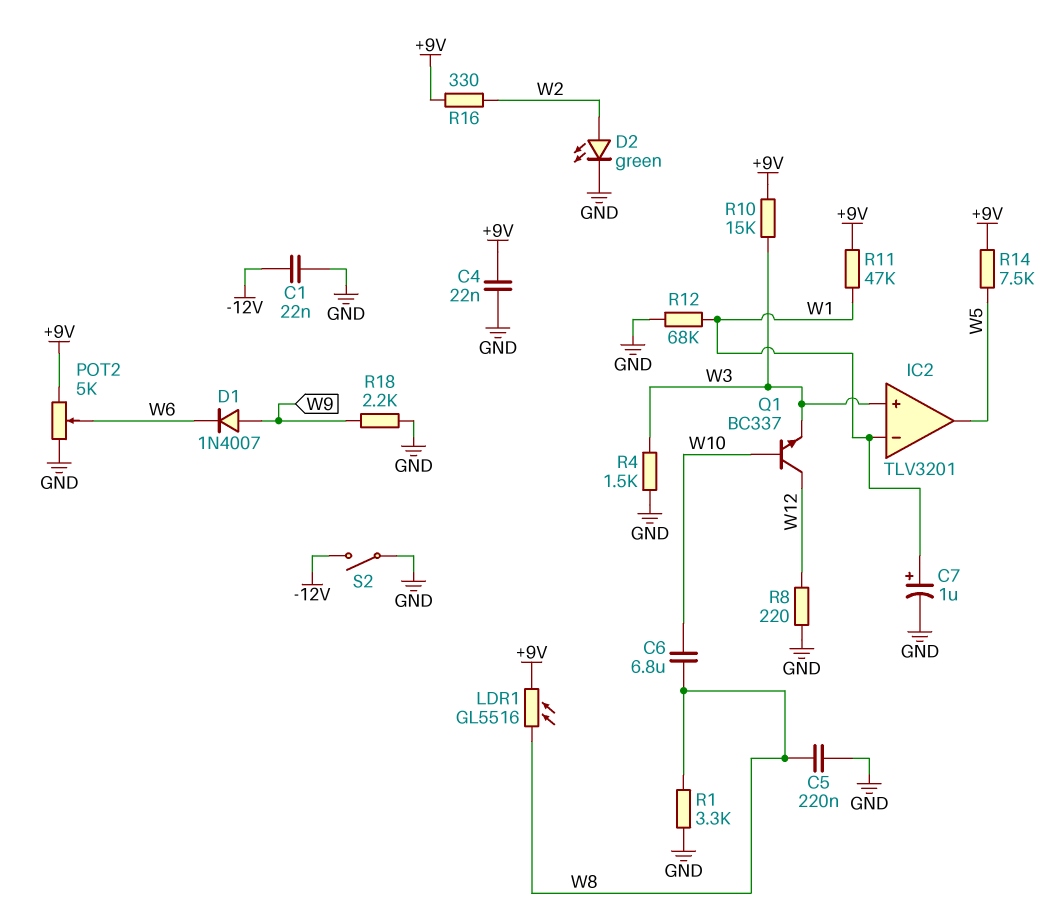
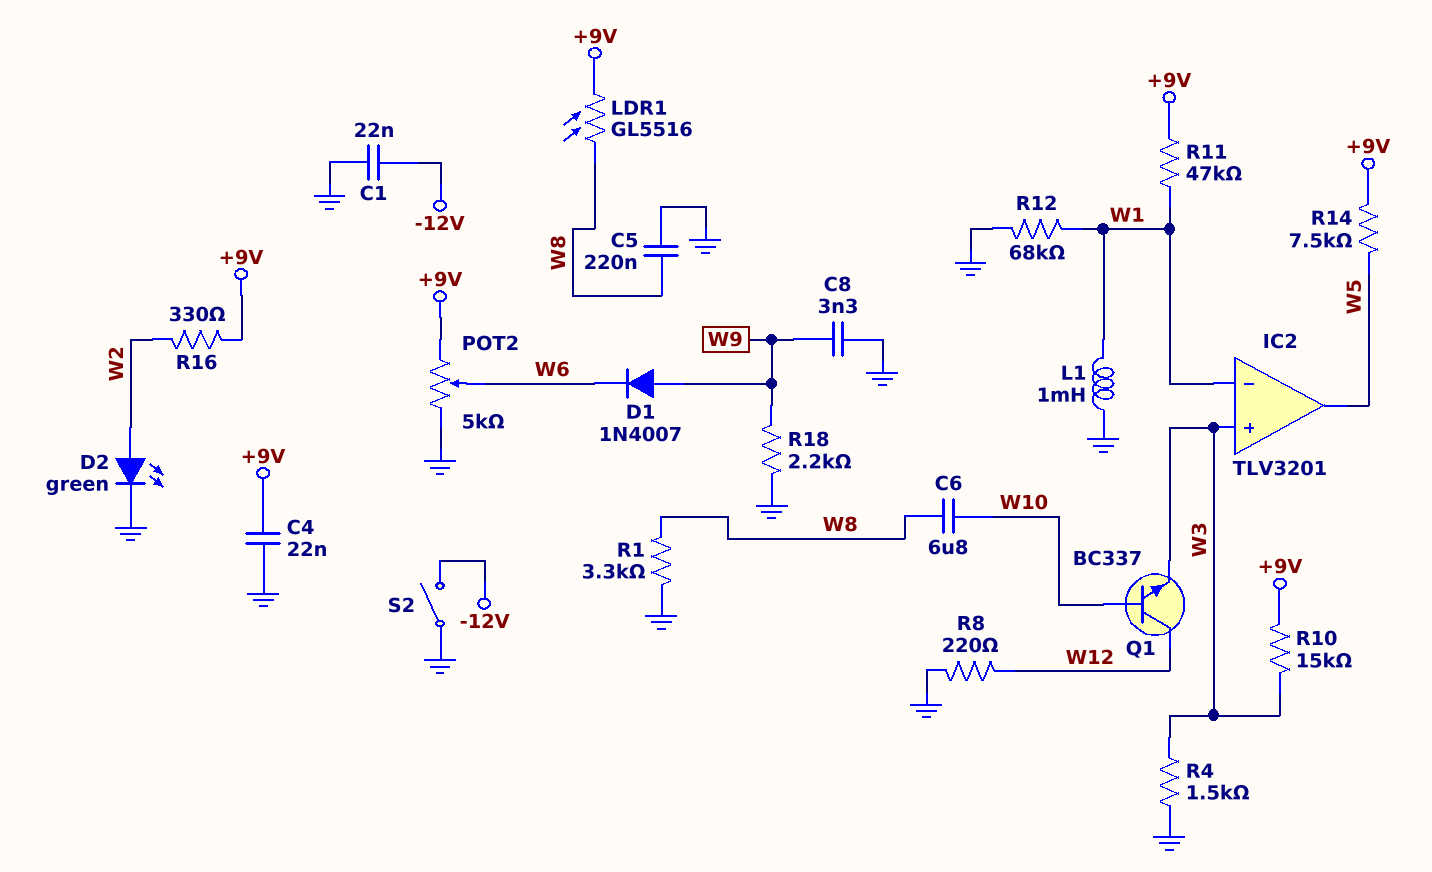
C7: 1uF (plus W1, minus GND) -> none
C8: none -> 3.3nF (GND, W9)
L1: none -> 1mH (GND, W1)

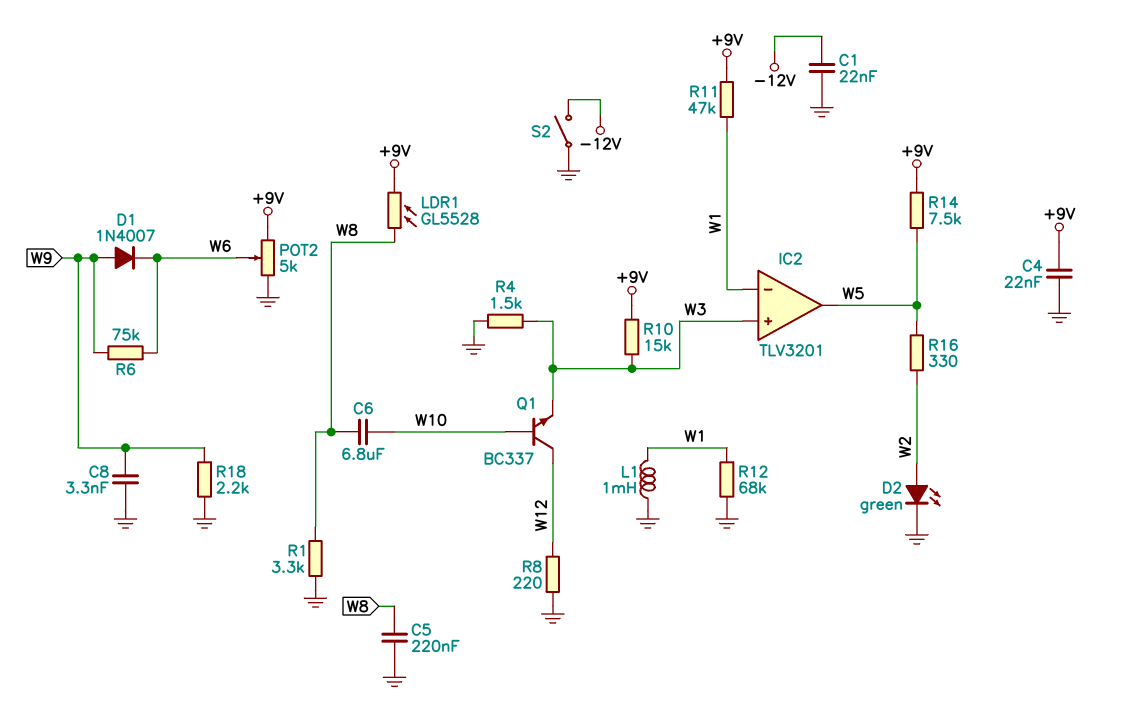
LDR1: GL5516 (+9V, W8) -> GL5528 (+9V, W8)
R6: none -> 75k (W6, W9)
R16: 330 (+9V, W2) -> 330 (W2, W5)

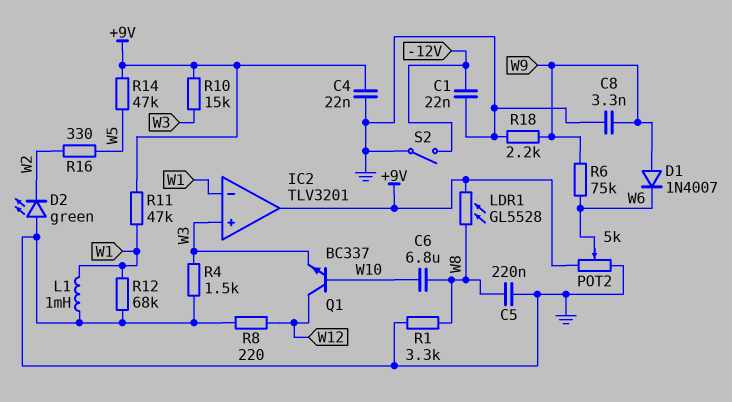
D2: LED green (A W2, K GND) -> LED green (A GND, K W2)
IC2 pin out: W5 -> +9V
R14: 7.5k (+9V, W5) -> 47k (+9V, W5)

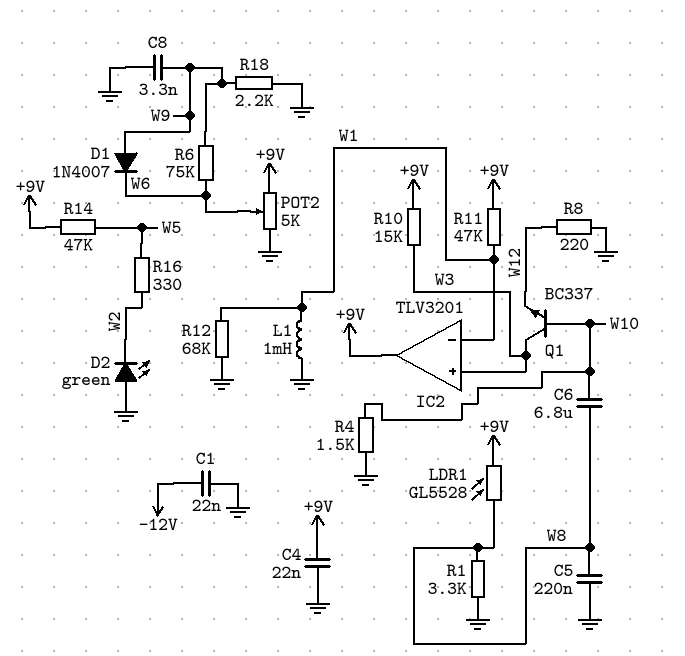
Q1: NPN BC337 (B W10, C W12, E W3) -> NPN BC337 (B W10, C W3, E W12)
R4: 1.5k (GND, W3) -> 1.5k (GND, W10)
S2: switch (-12V, GND) -> none

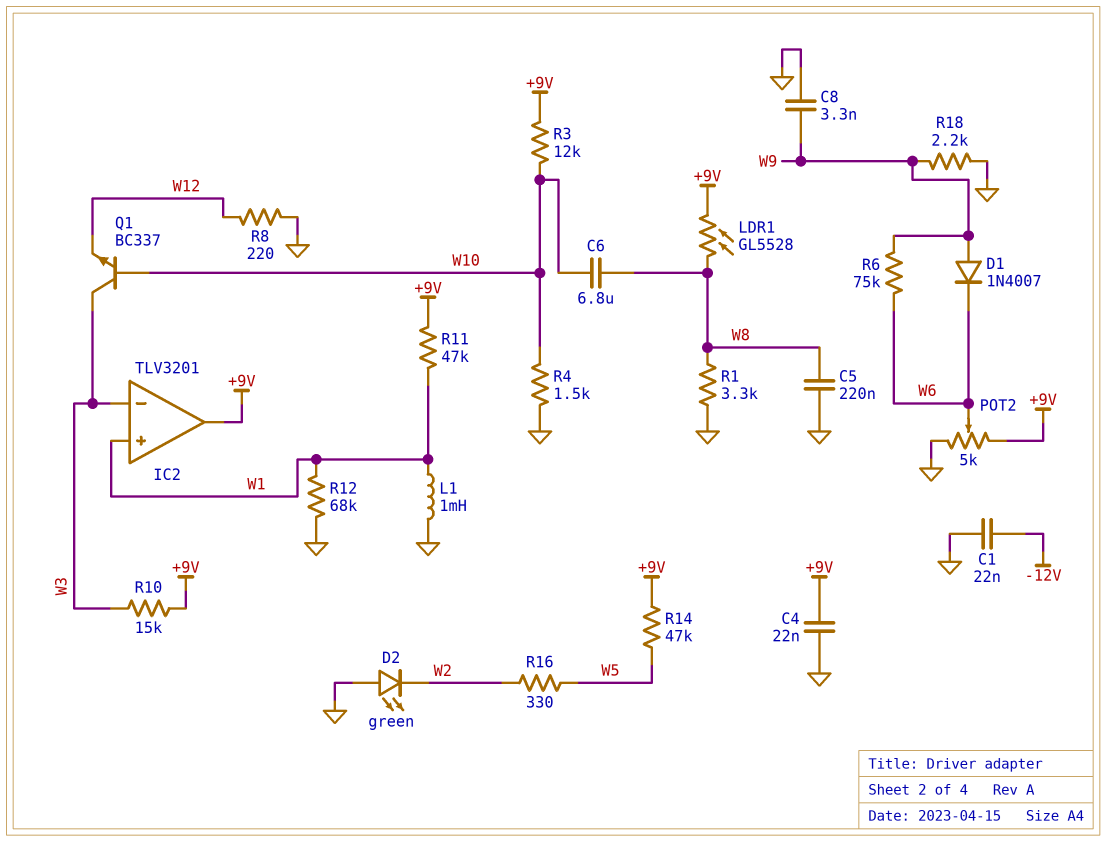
IC2 pin in+: W3 -> W1
IC2 pin in-: W1 -> W3
R3: none -> 12k (+9V, W10)

